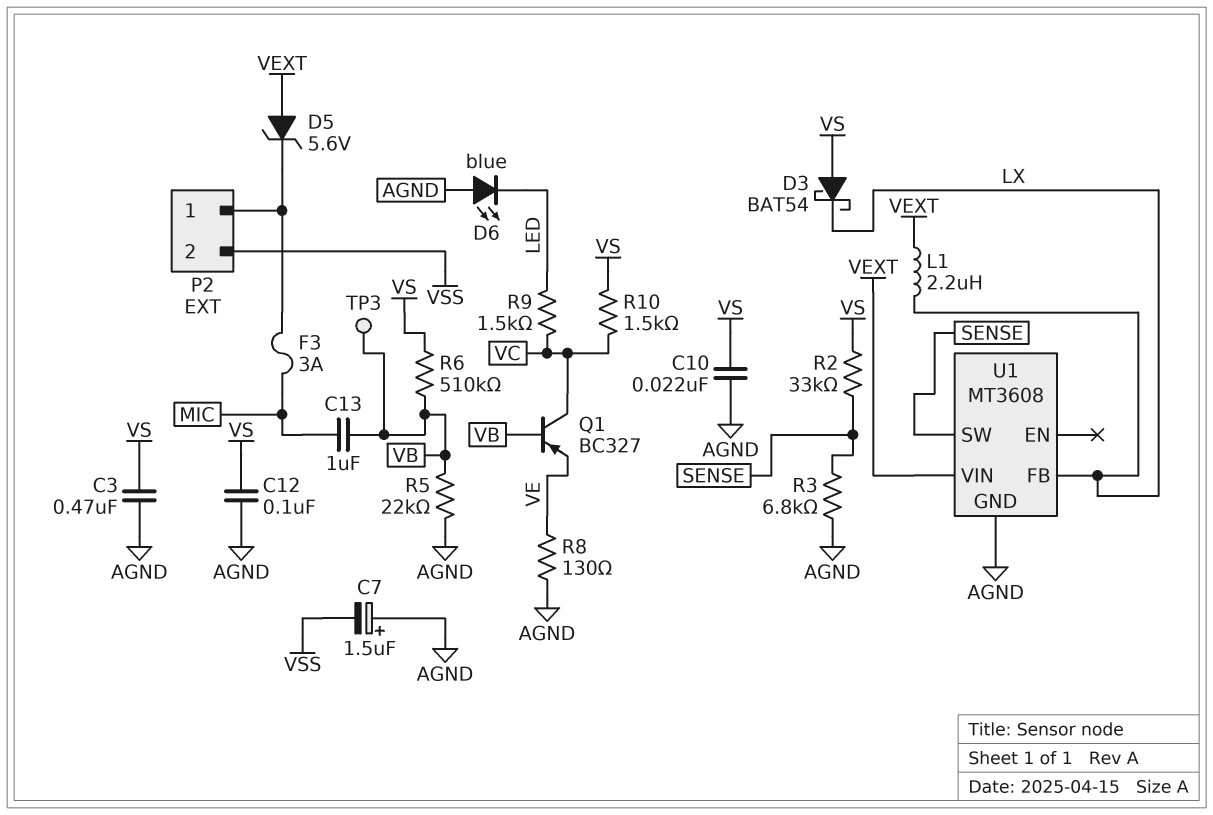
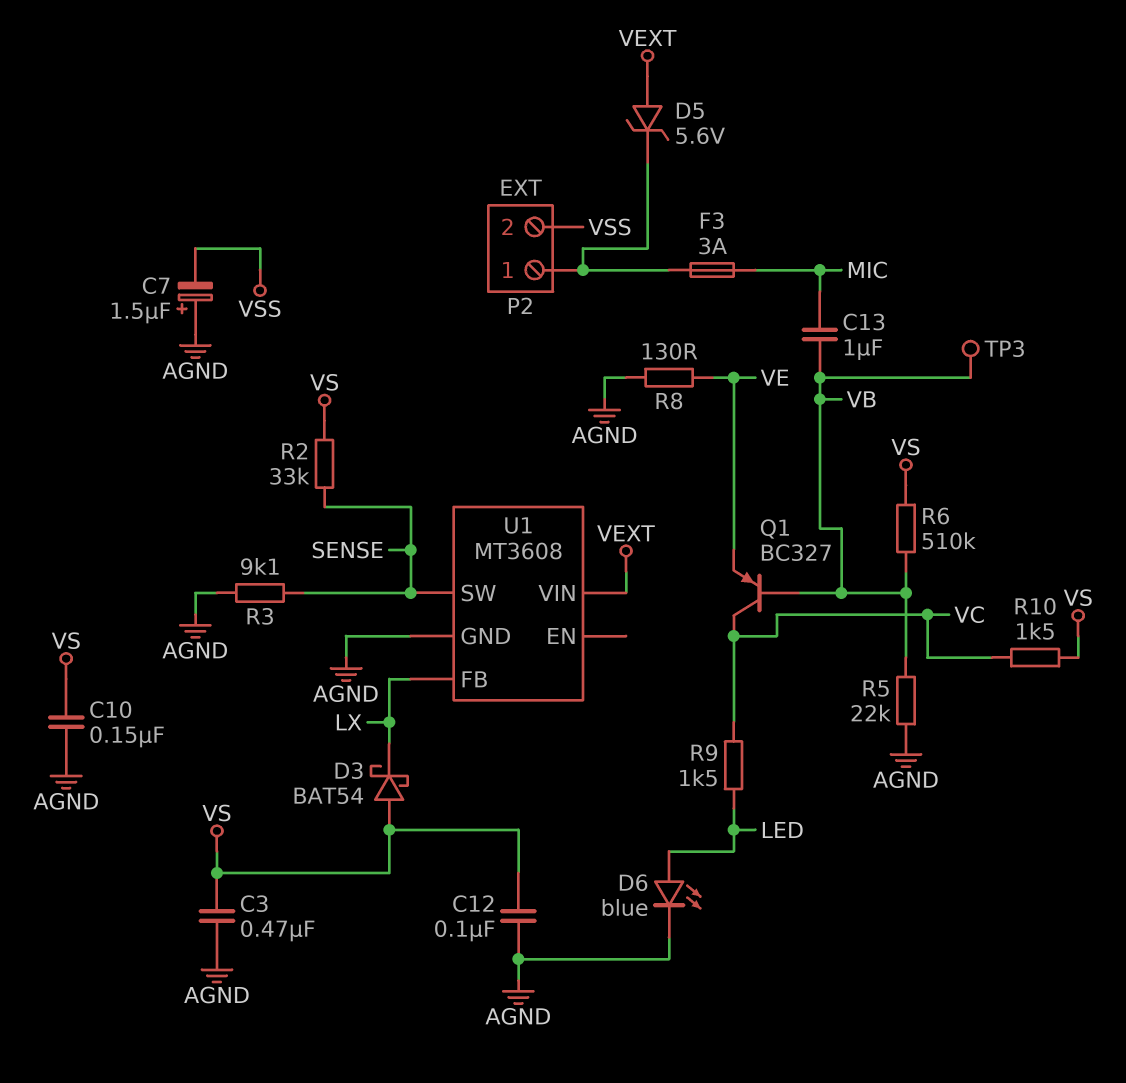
C10: 22nF (AGND, VS) -> 150nF (AGND, VS)
D6: LED blue (A AGND, K LED) -> LED blue (A LED, K AGND)
L1: 2.2uH (LX, VEXT) -> none
R3: 6.8k (AGND, SENSE) -> 9.1k (AGND, SENSE)

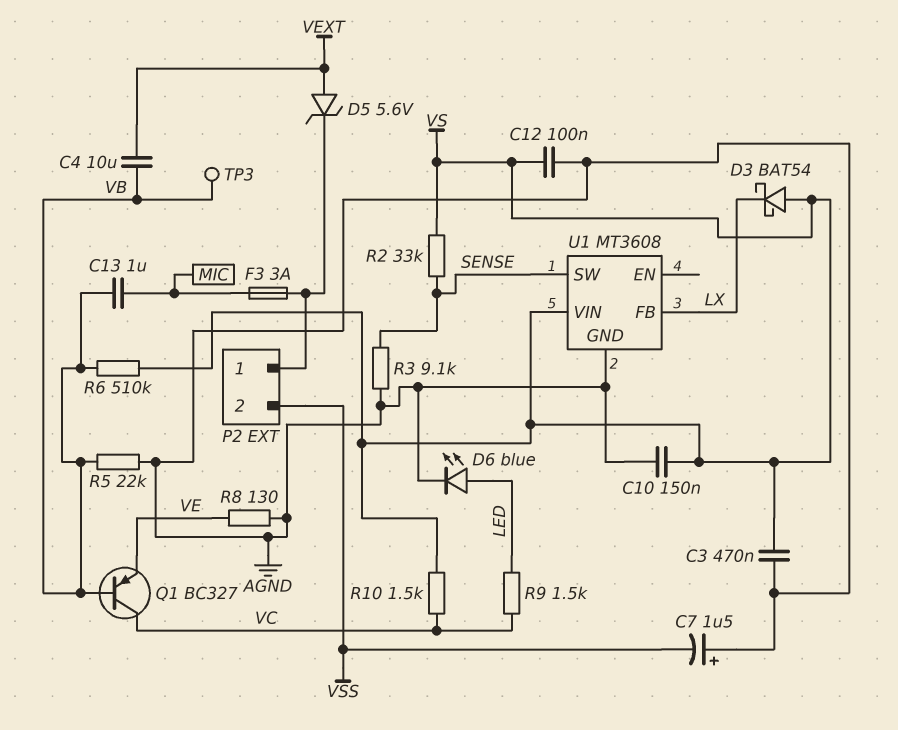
C4: none -> 10uF (VB, VEXT)
U1 pin VIN: VEXT -> VS

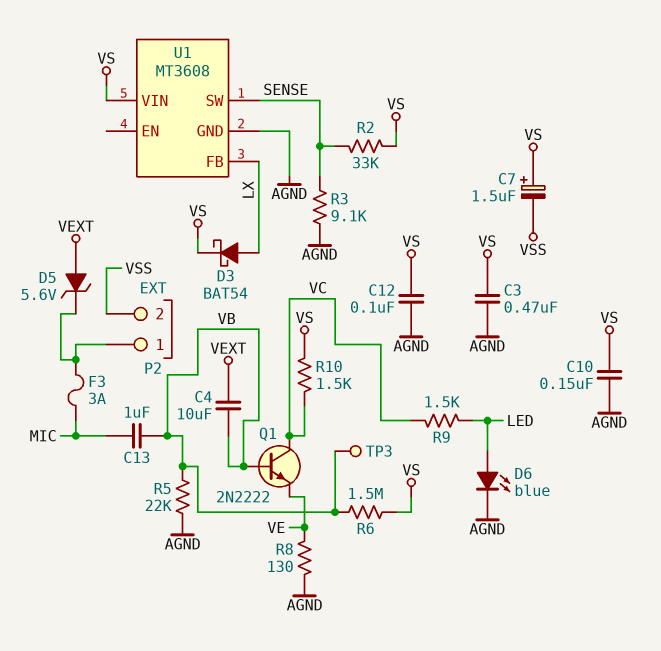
C7: 1.5uF (plus AGND, minus VSS) -> 1.5uF (plus VS, minus VSS)
D3: schottky BAT54 (A VS, K LX) -> schottky BAT54 (A LX, K VS)
Q1: PNP BC327 (B VB, C VC, E VE) -> NPN 2N2222 (B VB, C VC, E VE)
R6: 510k (VB, VS) -> 1.5M (VB, VS)

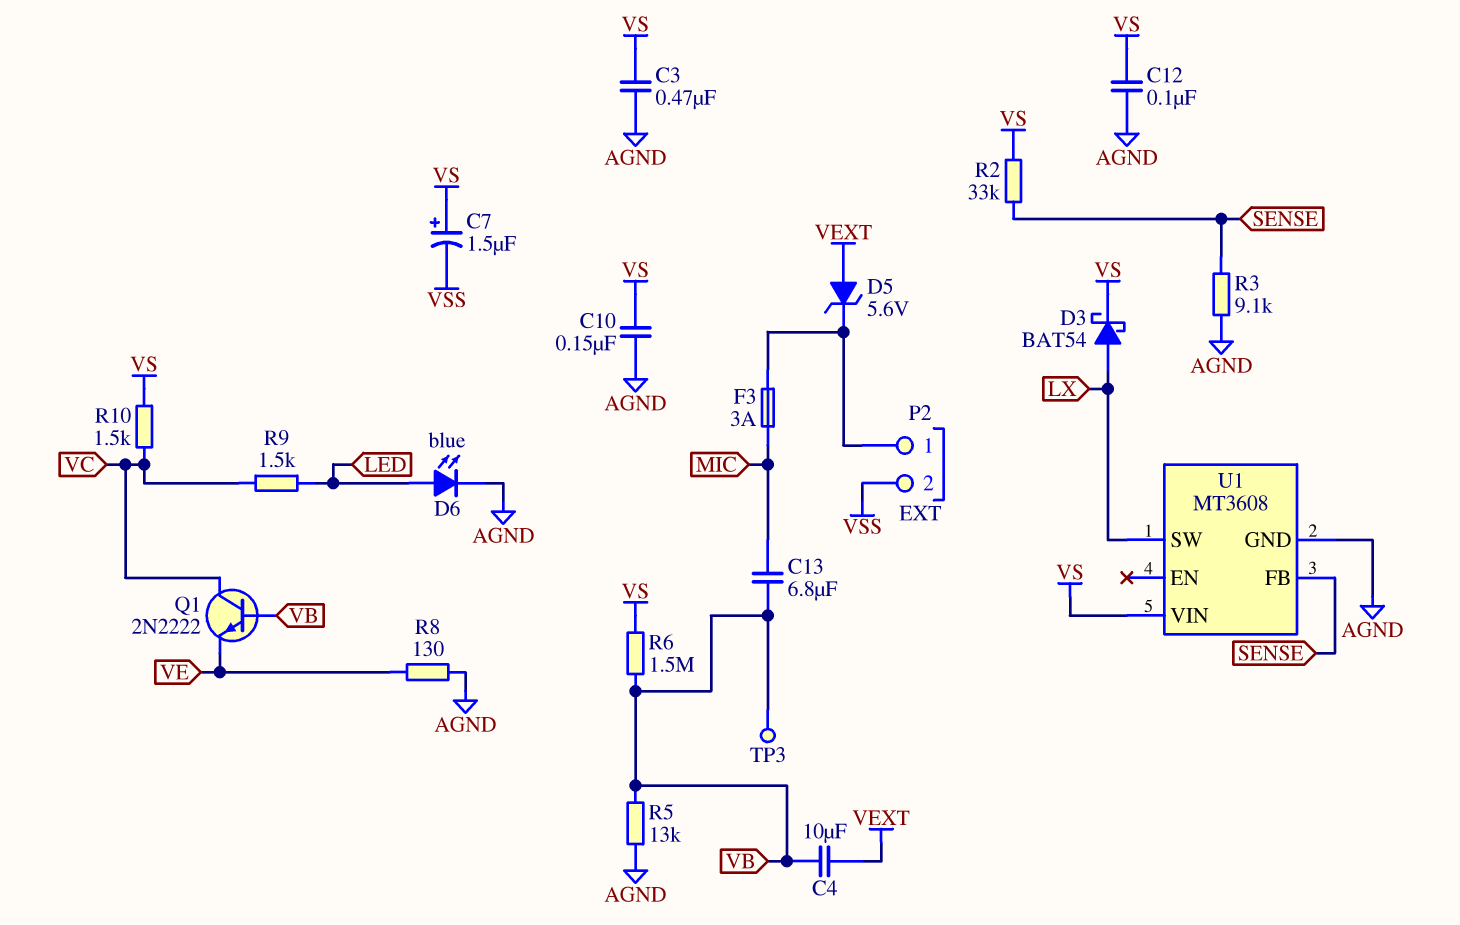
C13: 1uF (MIC, VB) -> 6.8uF (MIC, VB)
R5: 22k (AGND, VB) -> 13k (AGND, VB)
U1 pin FB: LX -> SENSE
U1 pin SW: SENSE -> LX

